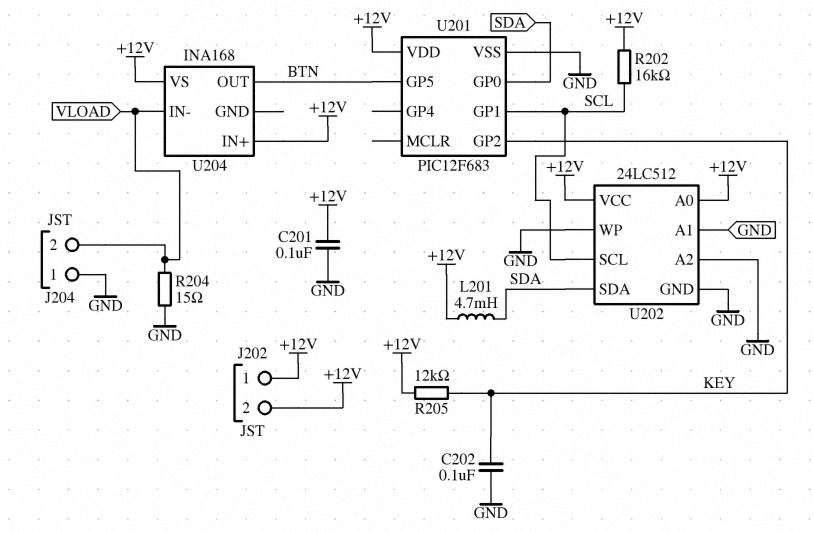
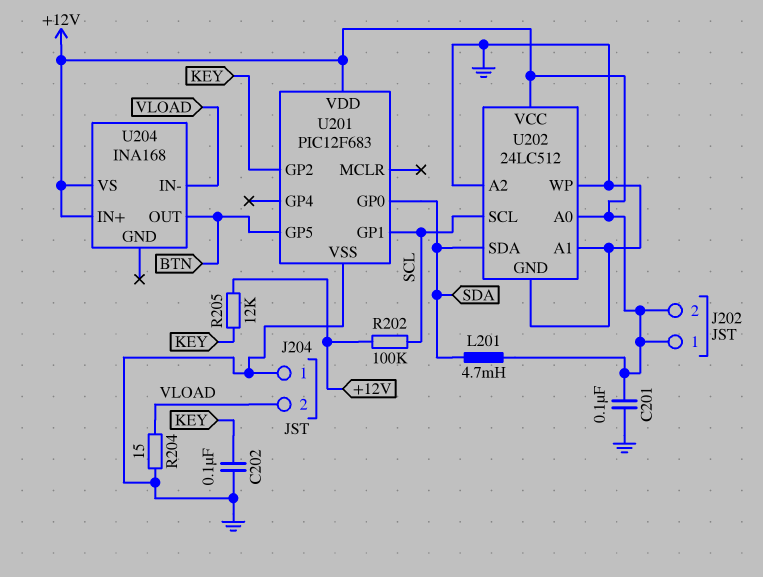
R202: 16k (+12V, SCL) -> 100k (+12V, SCL)

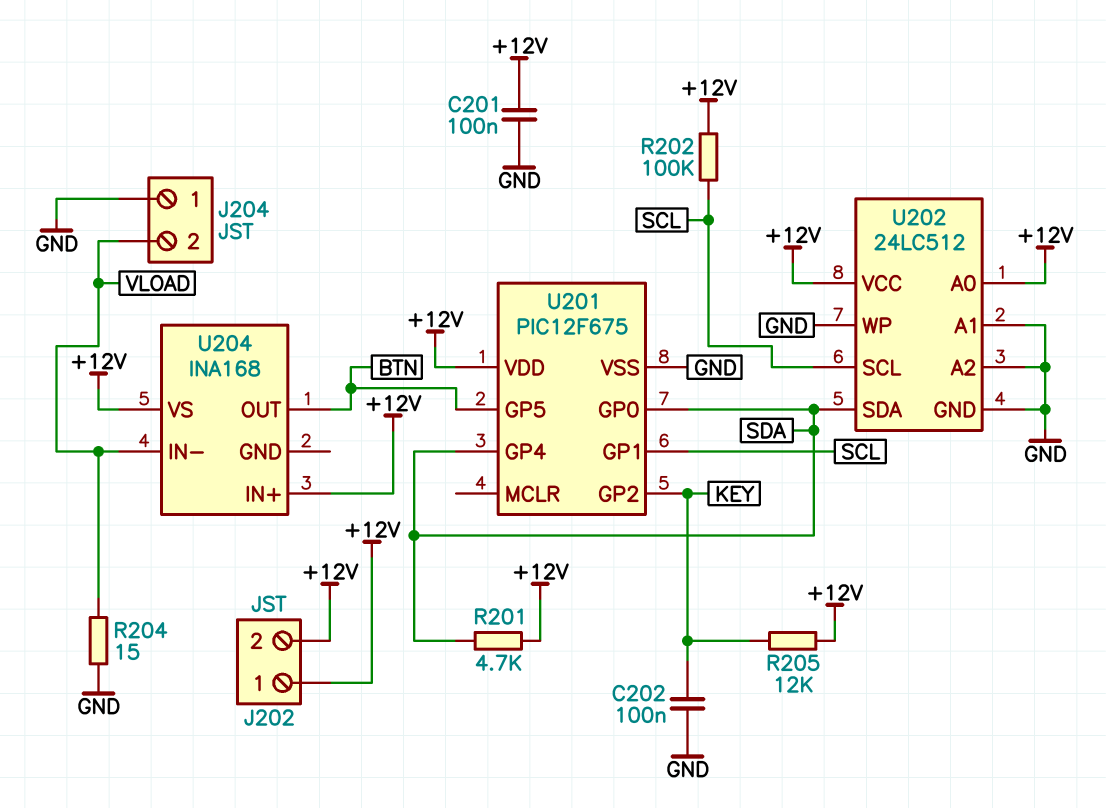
L201: 4.7mH (+12V, SDA) -> none
R201: none -> 4.7k (+12V, SDA)
U201: PIC12F683 -> PIC12F675
U201 pin GP4: none -> SDA

